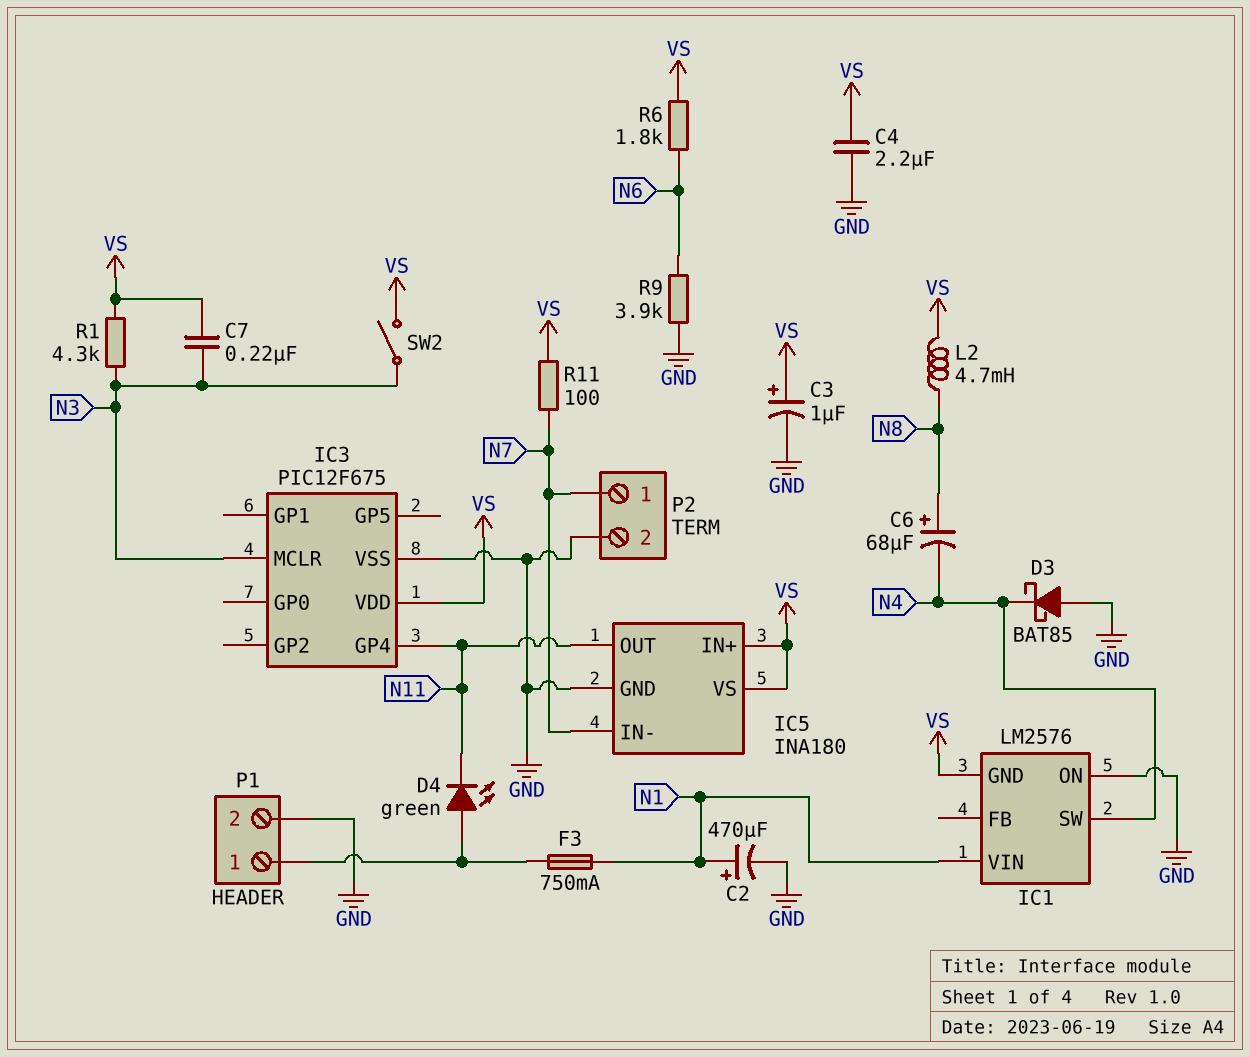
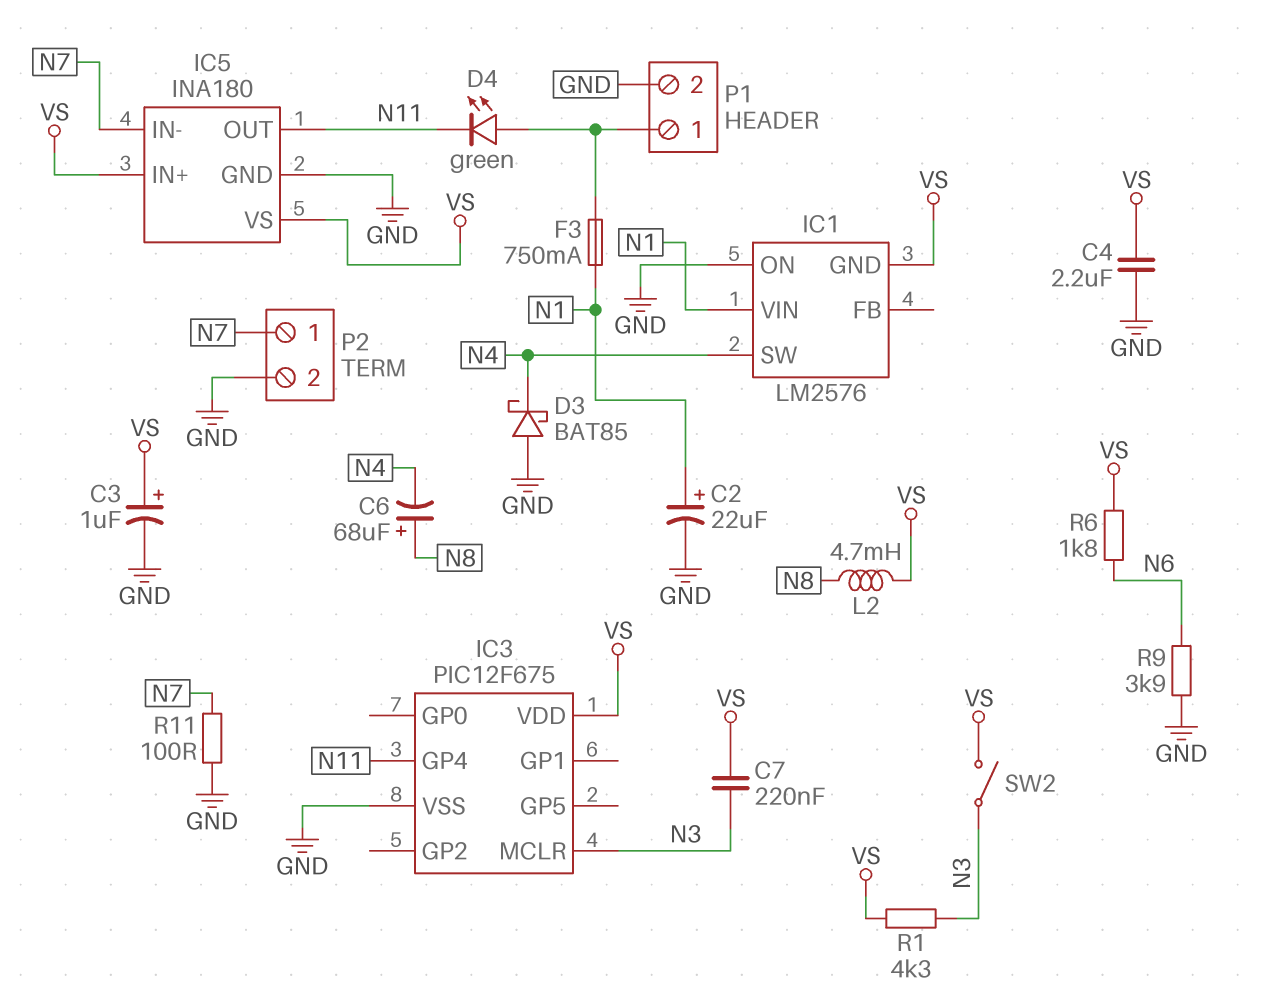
C2: 470uF (plus N1, minus GND) -> 22uF (plus N1, minus GND)
R11: 100 (N7, VS) -> 100 (GND, N7)

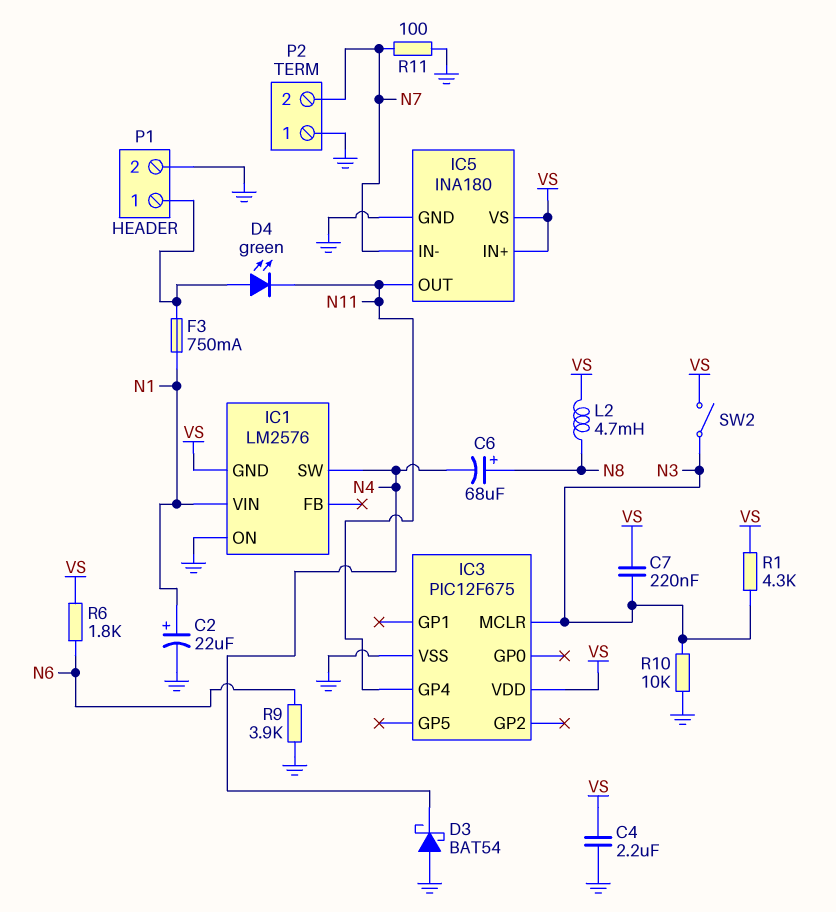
C3: 1uF (plus VS, minus GND) -> none
D3: schottky BAT85 (A GND, K N4) -> schottky BAT54 (A GND, K N4)
P2 pin 1: N7 -> GND
P2 pin 2: GND -> N7
R10: none -> 10k (GND, N3)

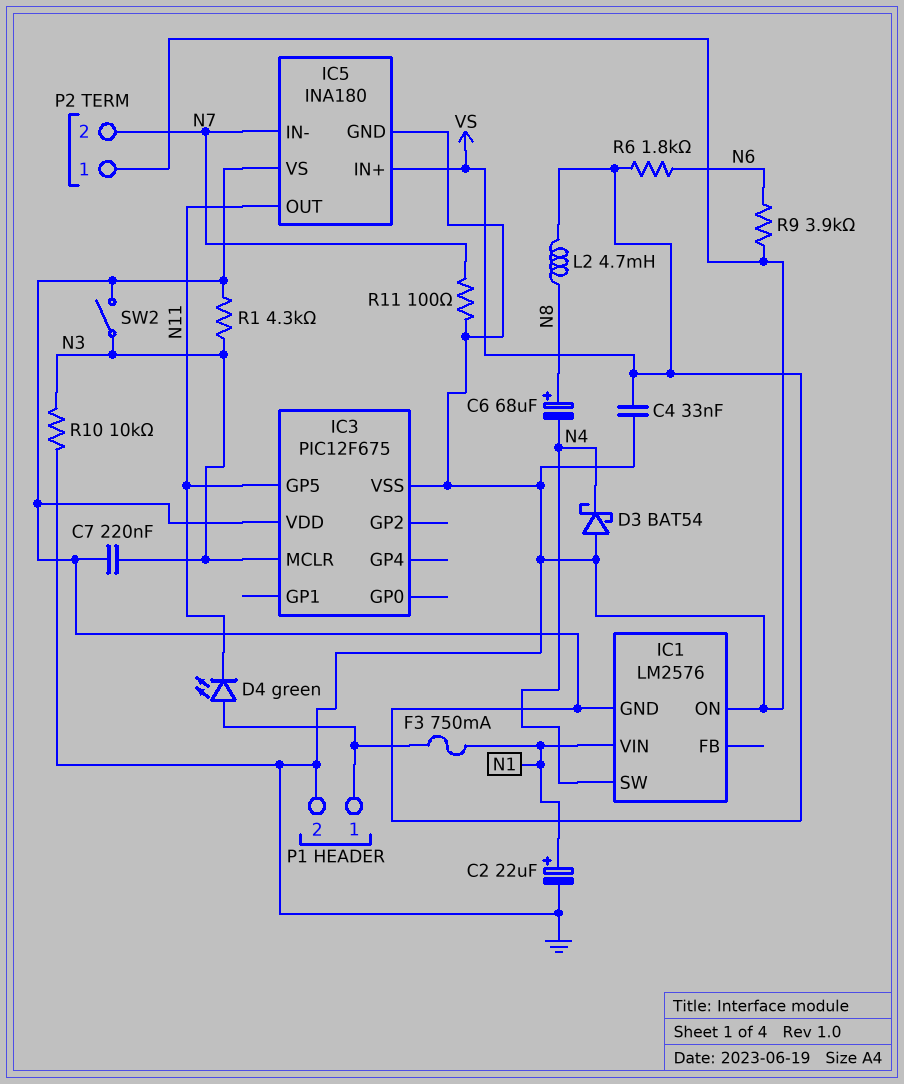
C4: 2.2uF (GND, VS) -> 33nF (GND, VS)
IC3 pin GP4: N11 -> none
IC3 pin GP5: none -> N11

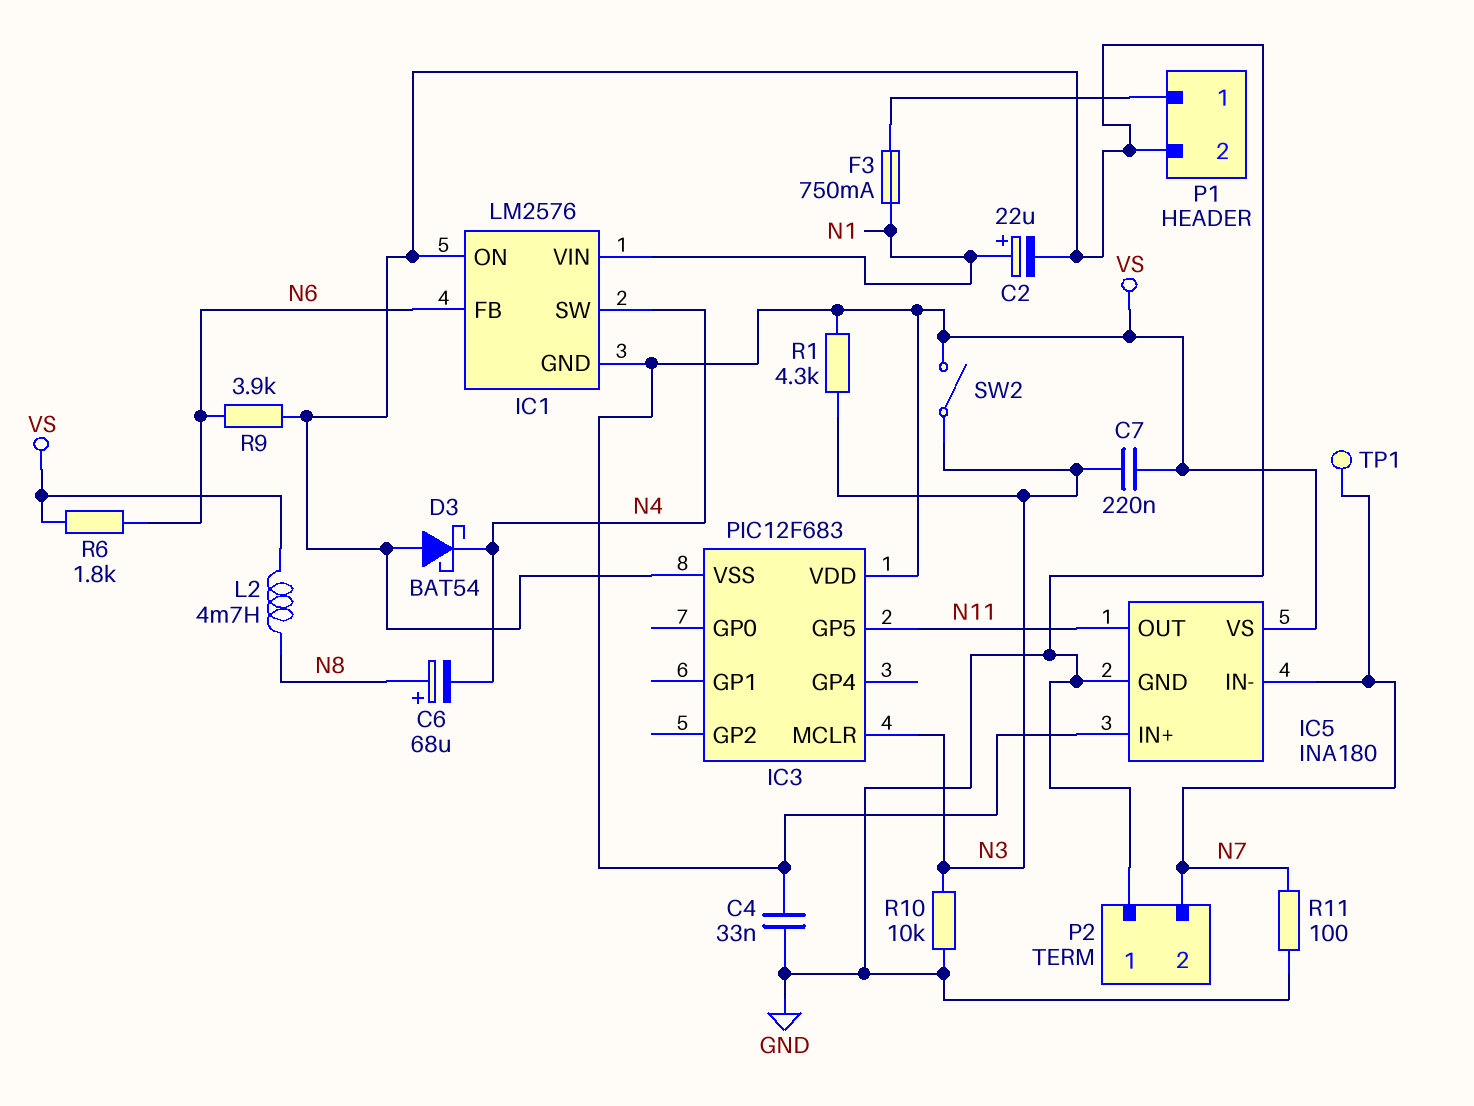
D4: LED green (A P1/1, K N11) -> none
IC1 pin FB: none -> N6
IC3: PIC12F675 -> PIC12F683
TP1: none -> test point (N7)

